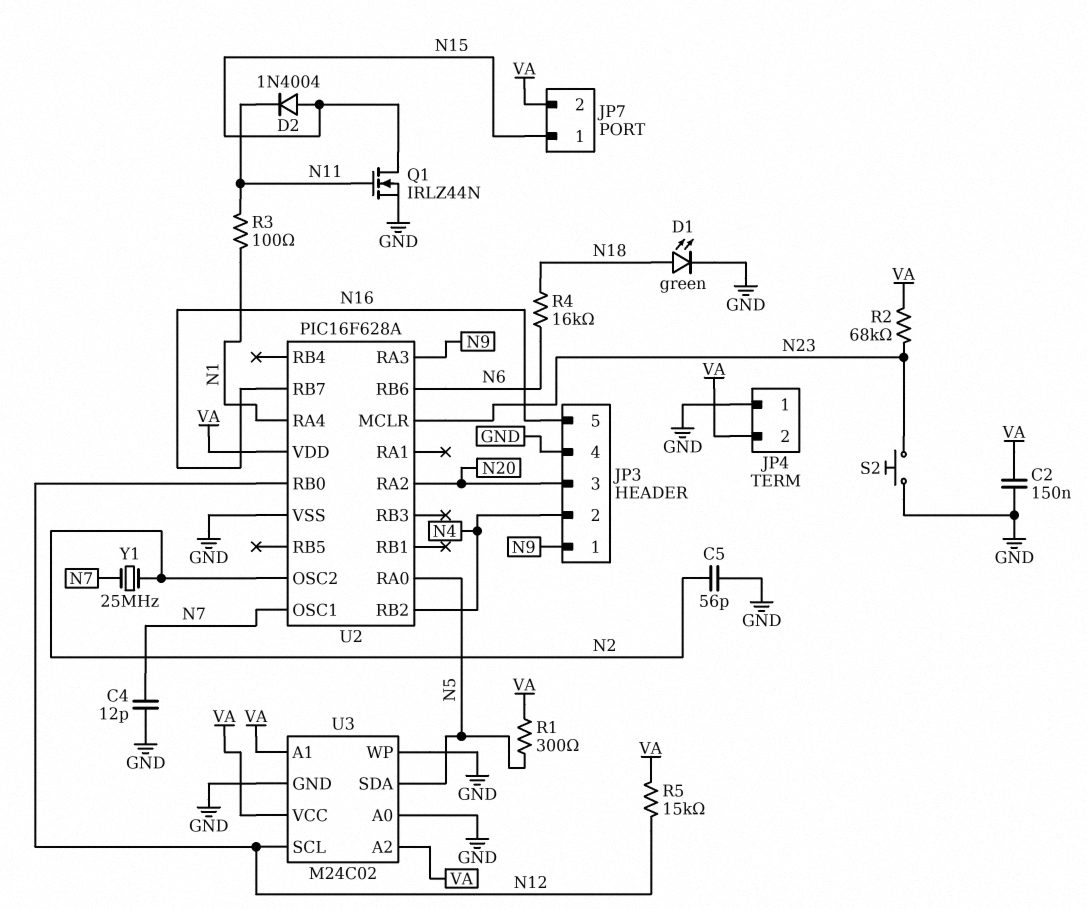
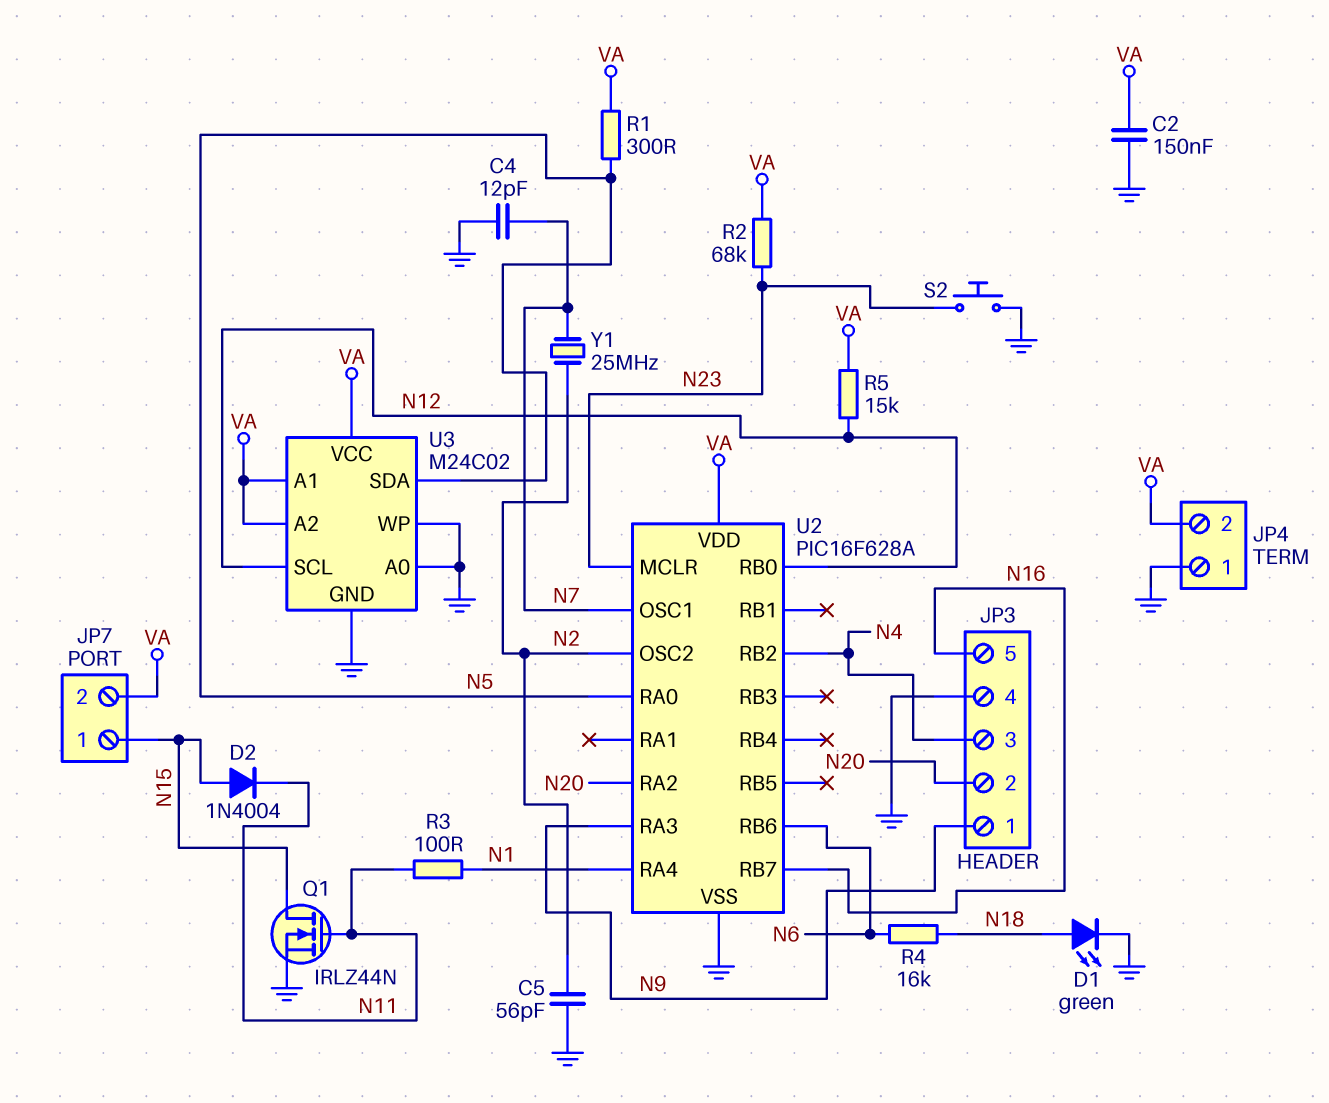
JP3 pin 2: N4 -> N20
JP3 pin 3: N20 -> N4

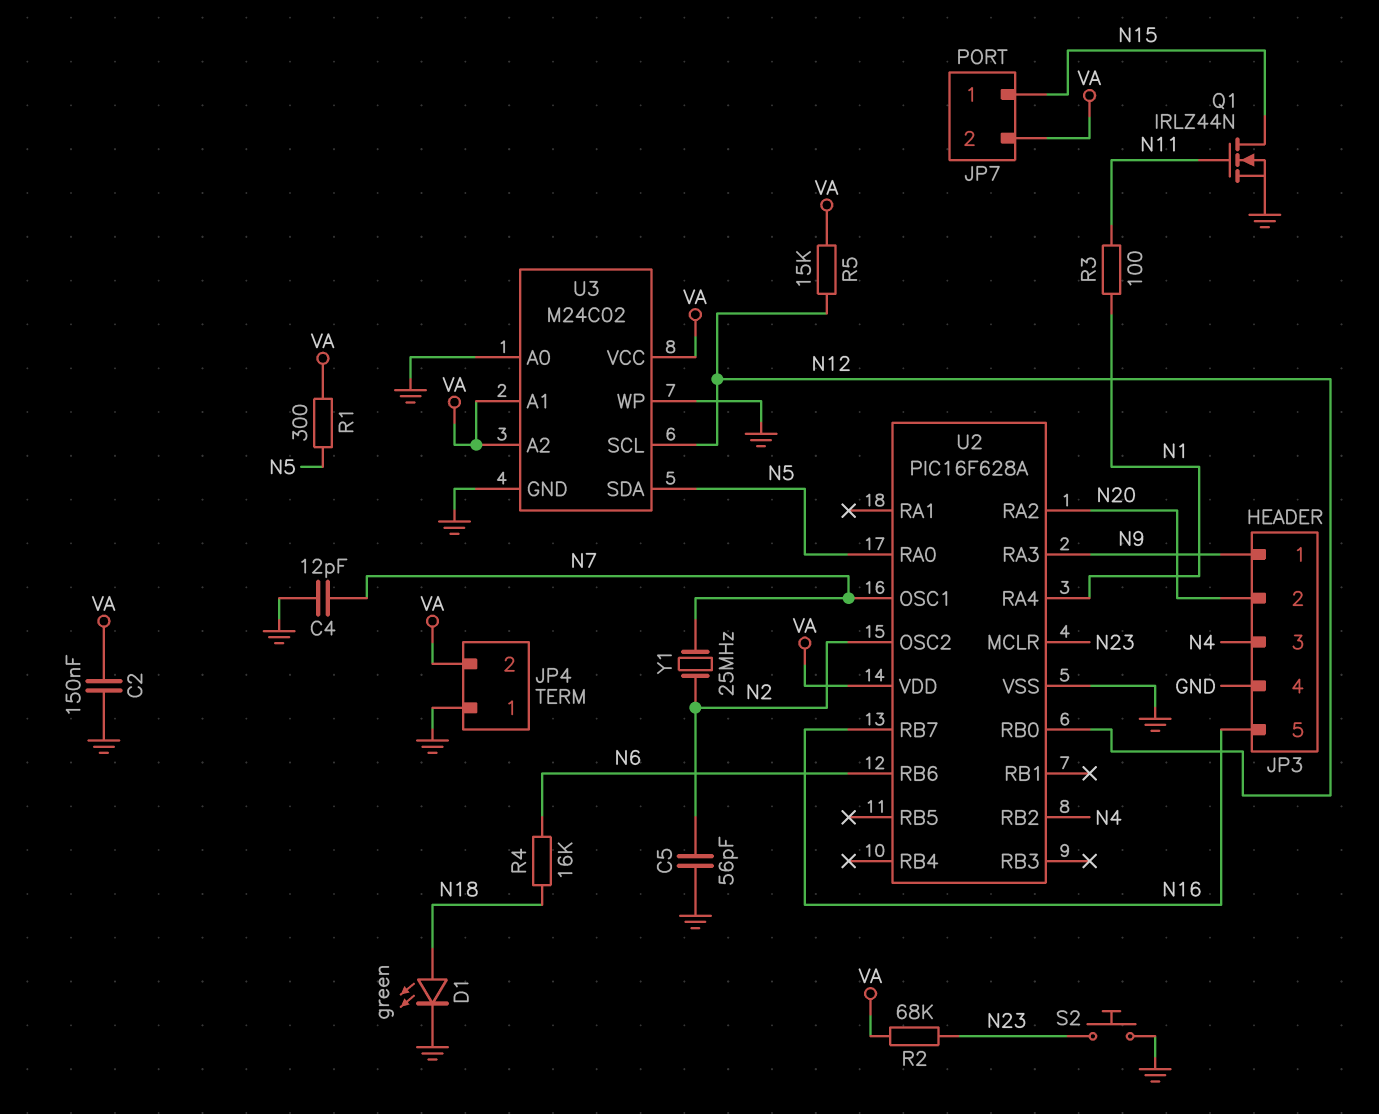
D2: diode 1N4004 (A N15, K N11) -> none

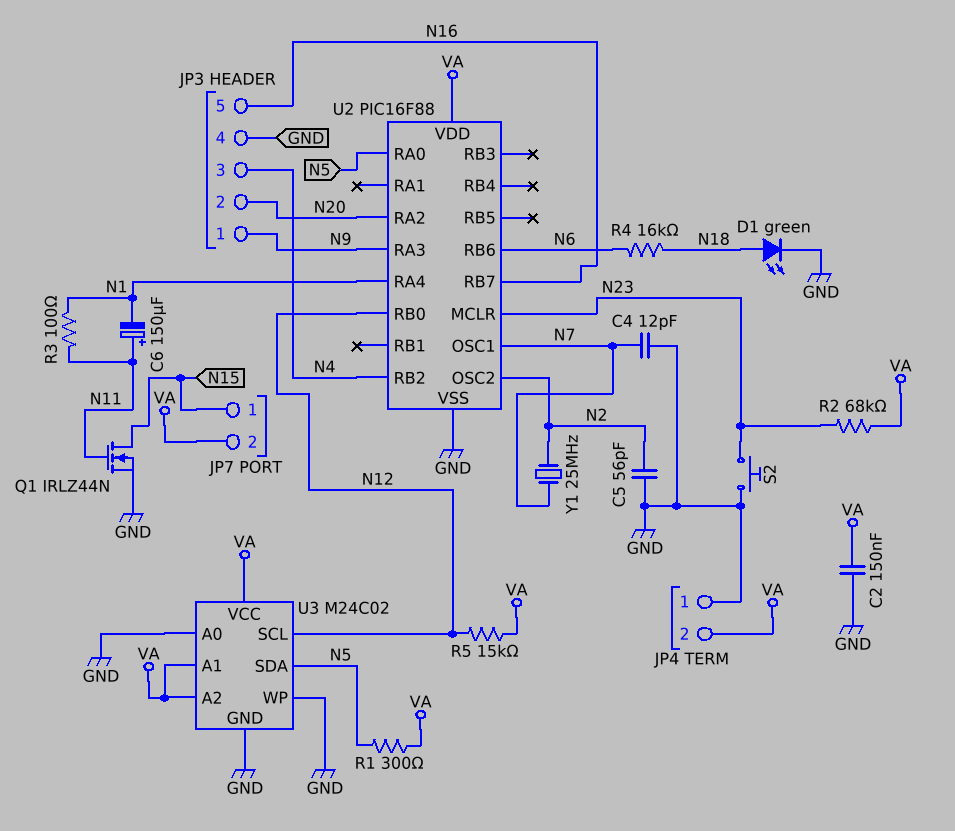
C6: none -> 150uF (plus N11, minus N1)
U2: PIC16F628A -> PIC16F88

